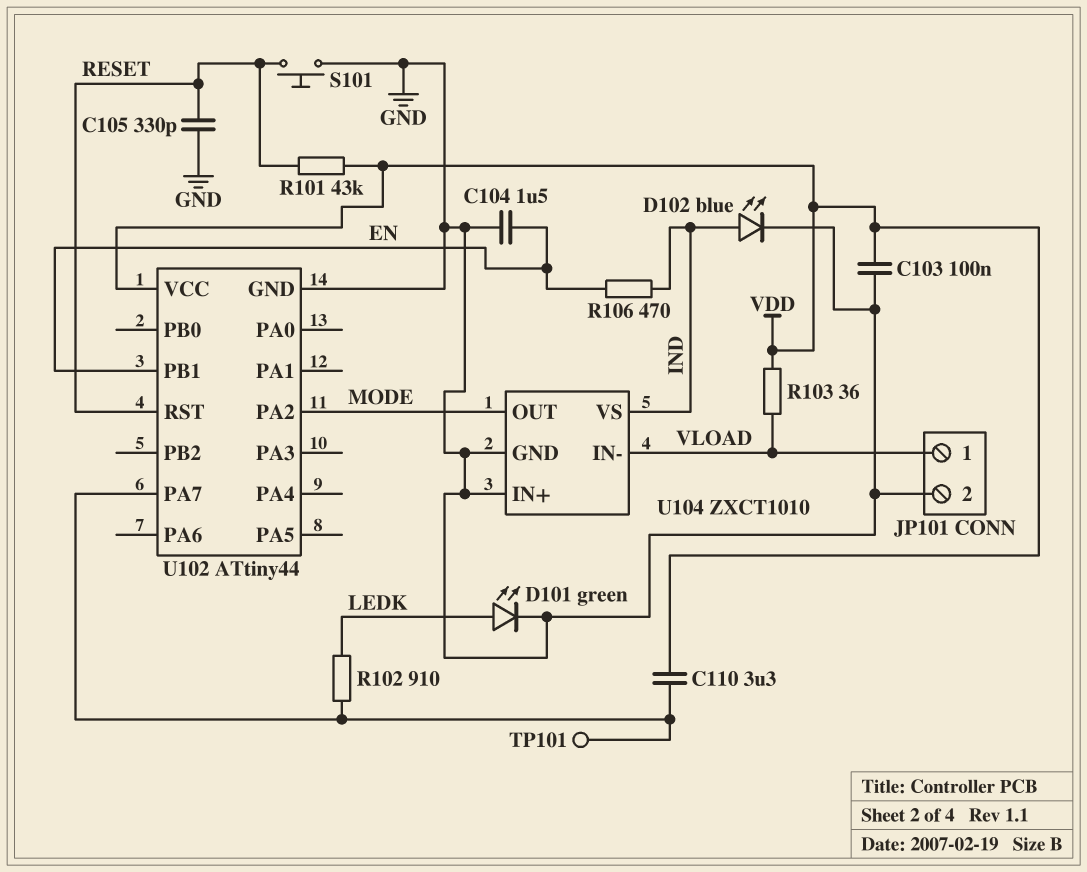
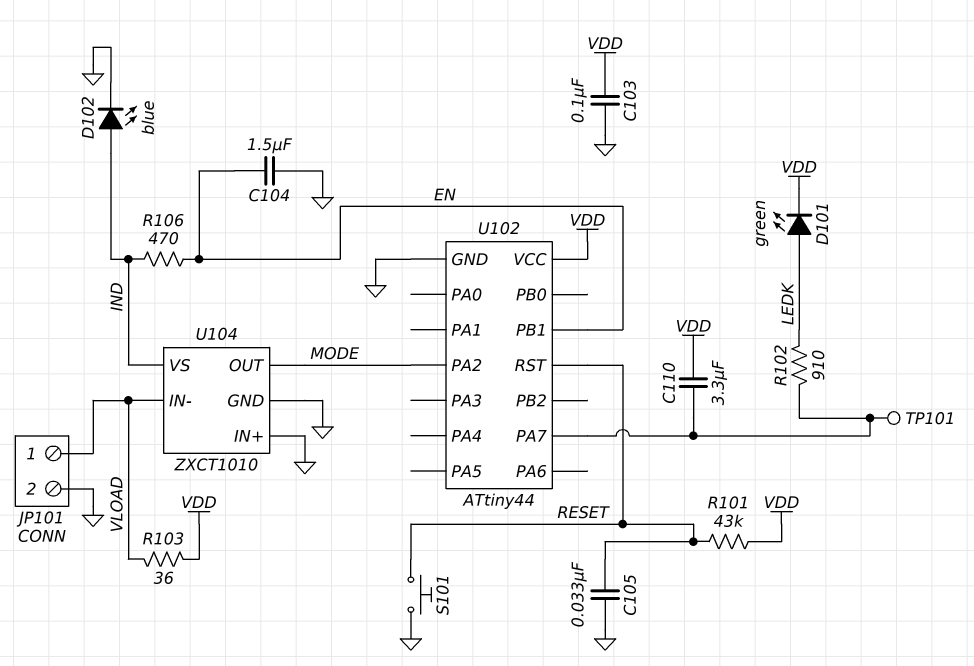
C105: 330pF (GND, RESET) -> 33nF (GND, RESET)
D101: LED green (A LEDK, K GND) -> LED green (A LEDK, K VDD)

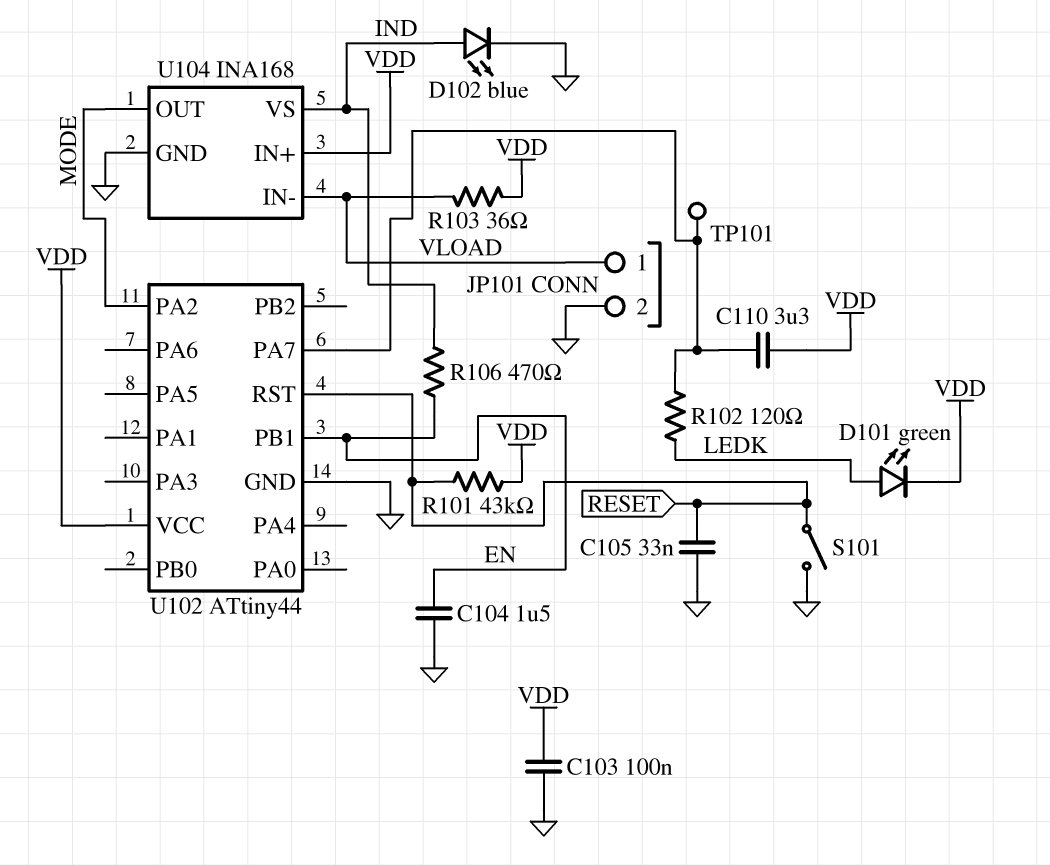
R102: 910 (LEDK, U102/PA7) -> 120 (LEDK, U102/PA7)
S101: button (GND, RESET) -> switch (GND, RESET)
U104: ZXCT1010 -> INA168
U104 pin IN+: GND -> VDD

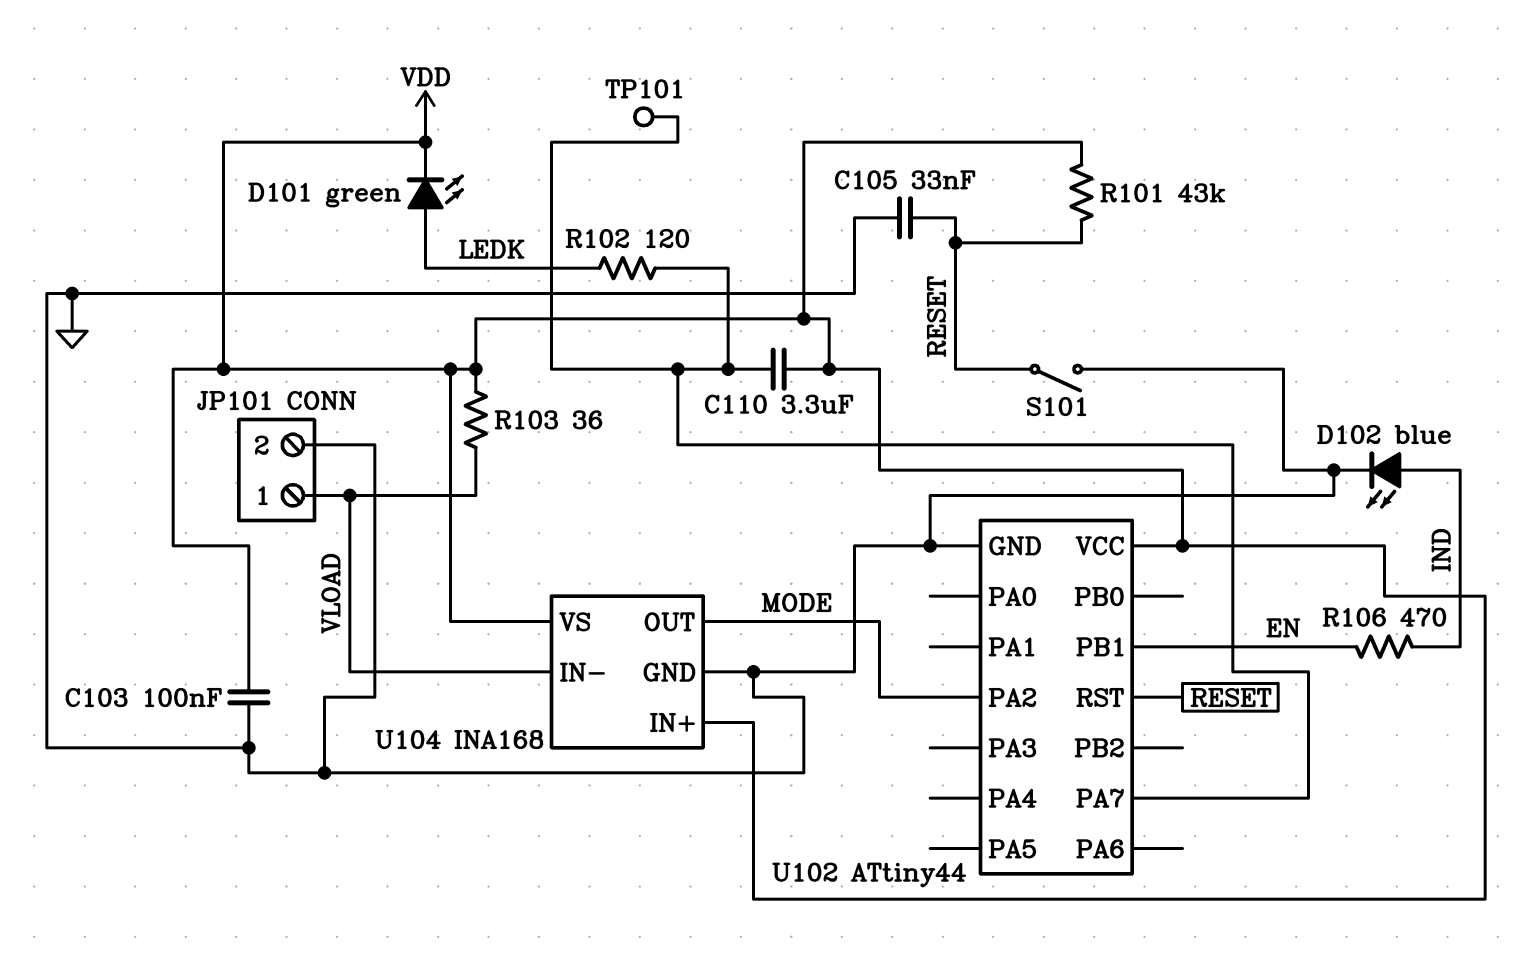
C104: 1.5uF (EN, GND) -> none
U104 pin VS: IND -> VDD

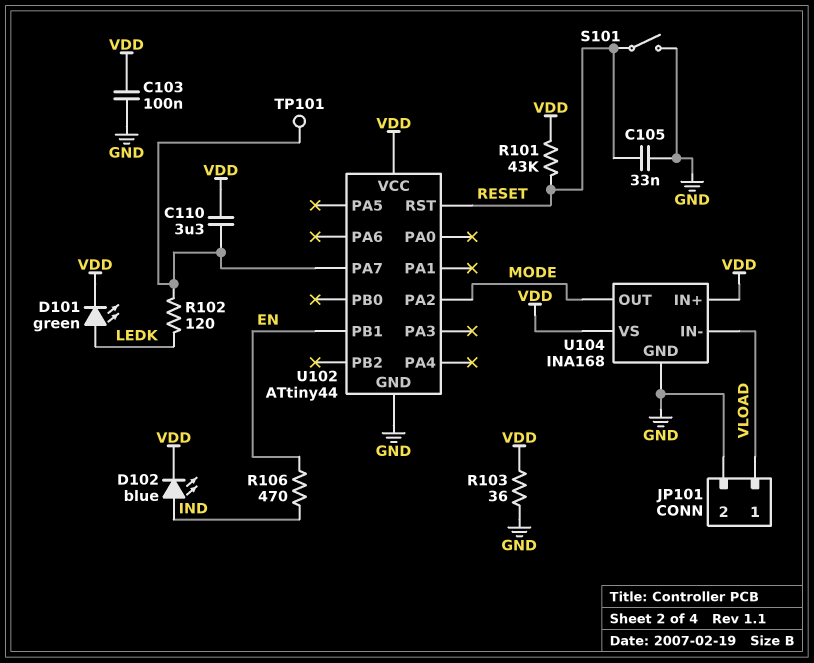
D102: LED blue (A IND, K GND) -> LED blue (A IND, K VDD)
R103: 36 (VDD, VLOAD) -> 36 (GND, VDD)

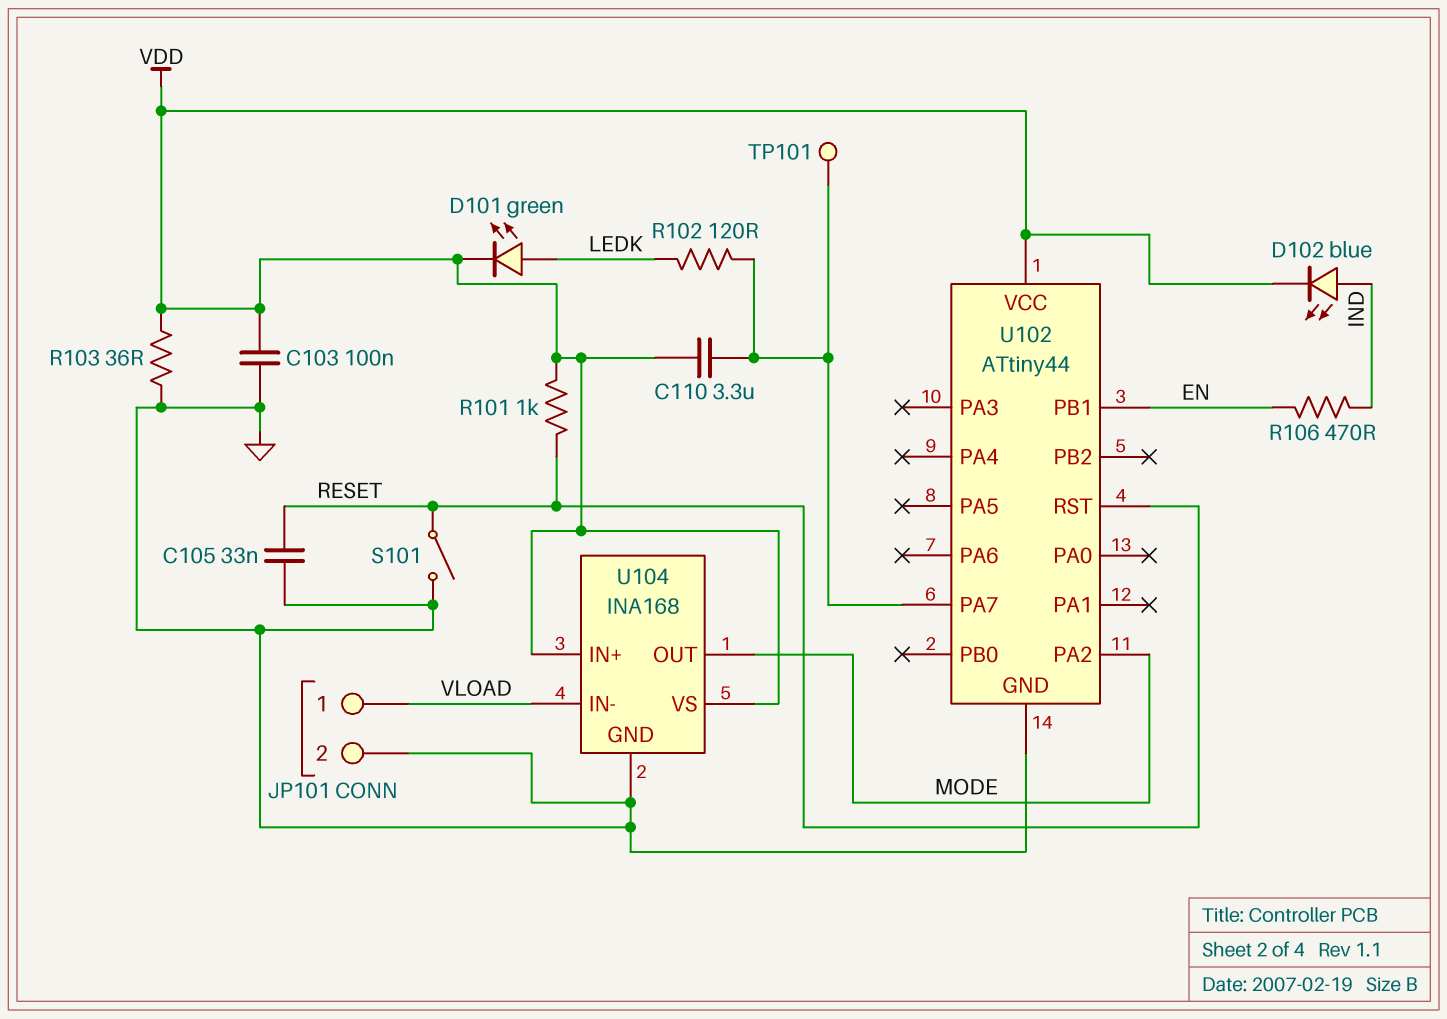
R101: 43k (RESET, VDD) -> 1k (RESET, VDD)

